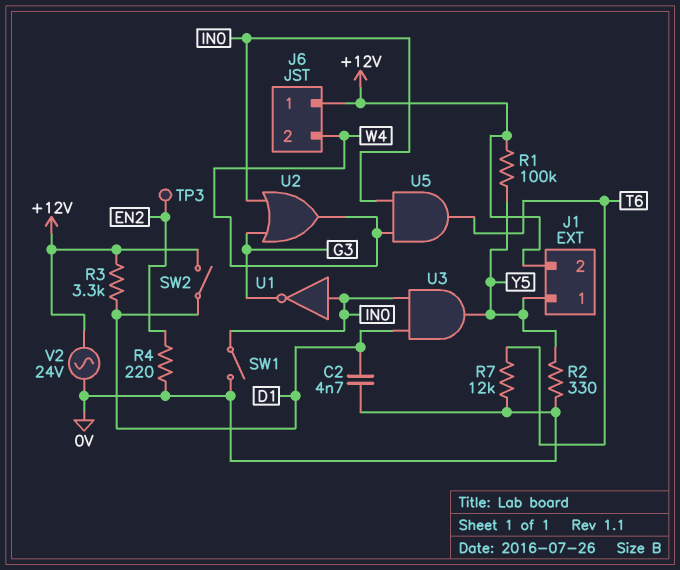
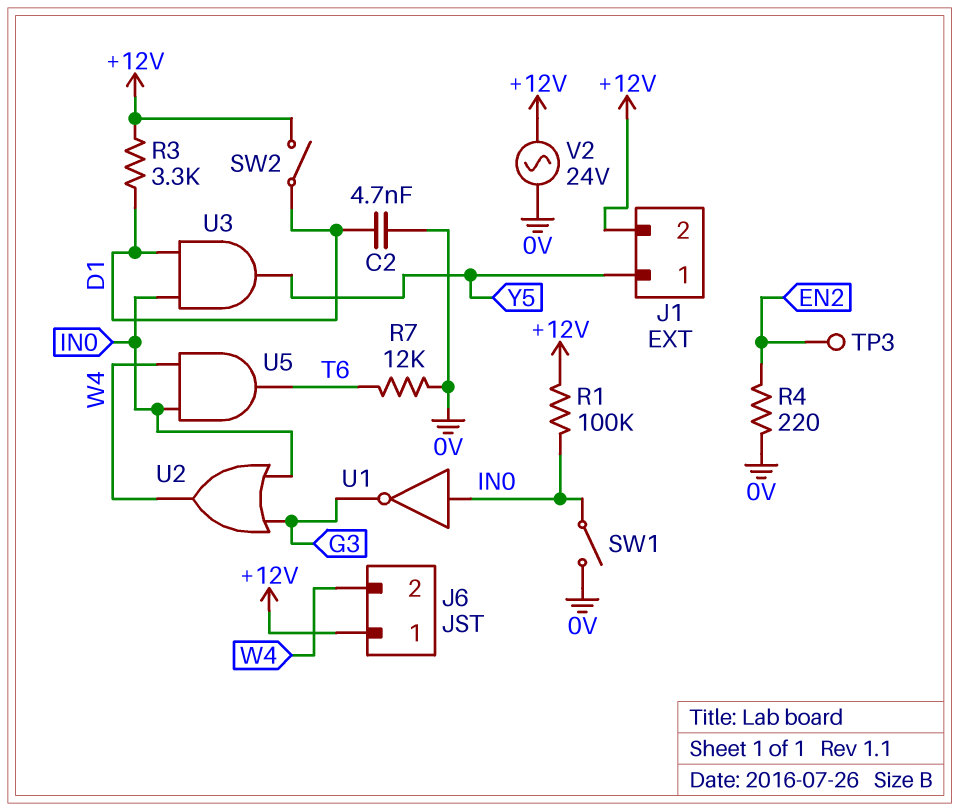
R1: 100k (+12V, Y5) -> 100k (+12V, IN0)
R2: 330 (0V, Y5) -> none

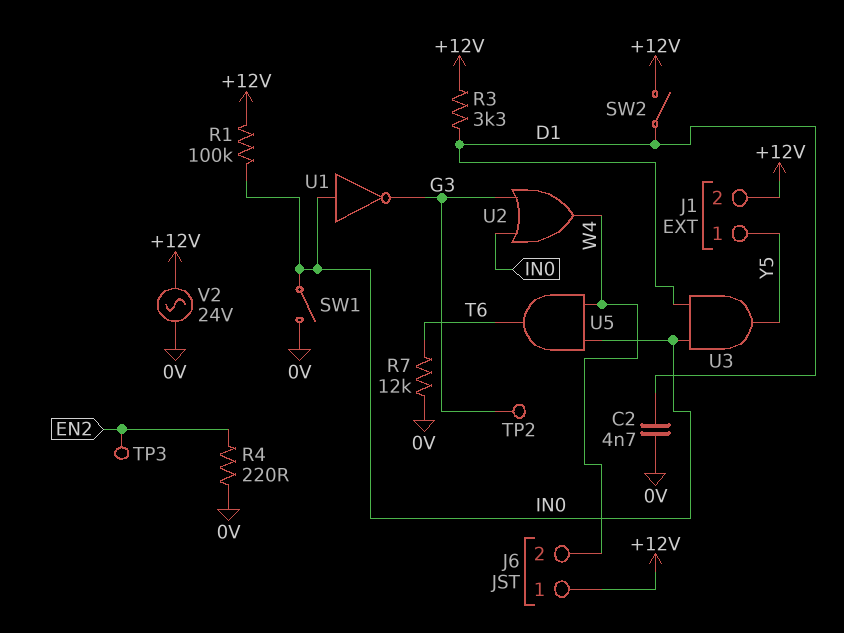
TP2: none -> test point (G3)

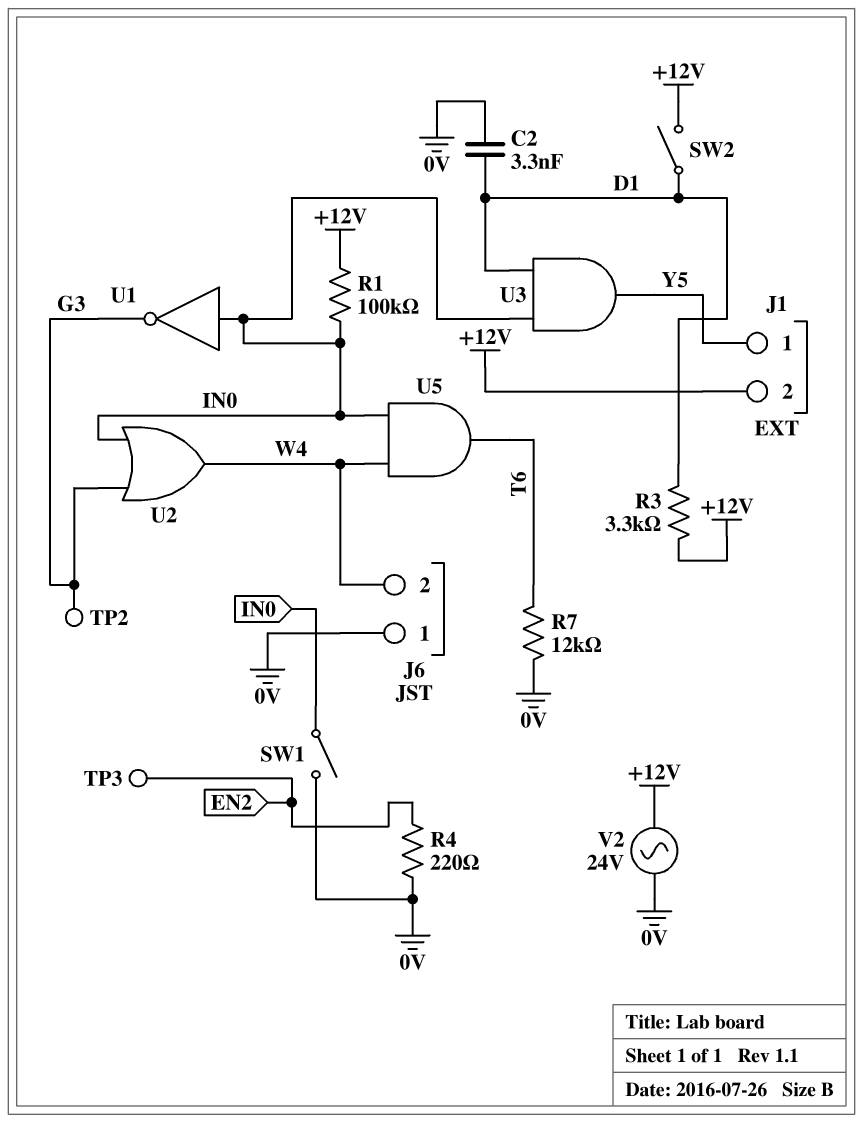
C2: 4.7nF (0V, D1) -> 3.3nF (0V, D1)
J6 pin 1: +12V -> 0V

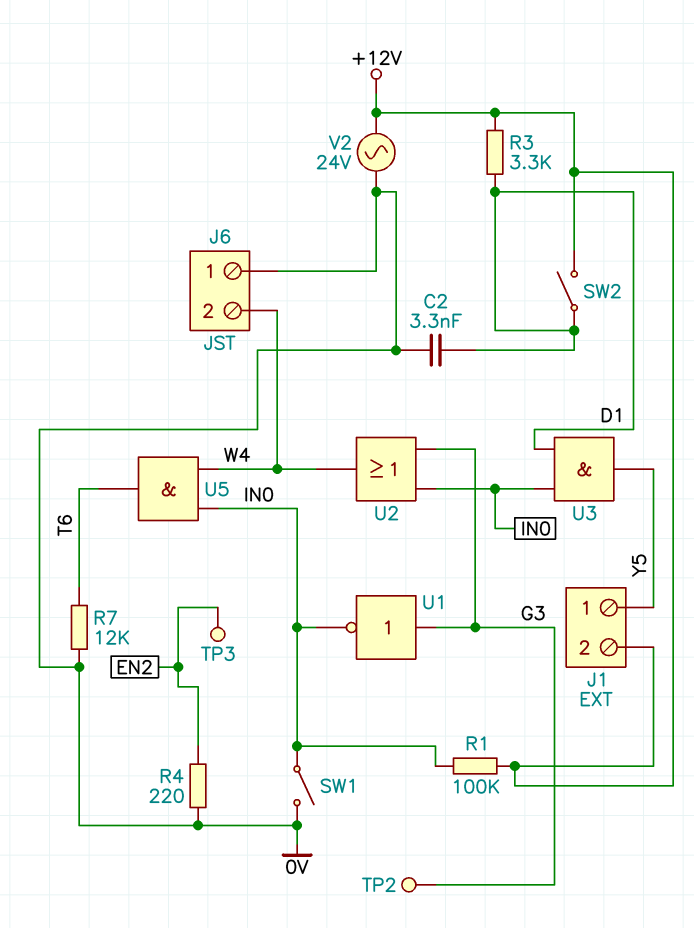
U1: NOT (in IN0, out G3) -> NOT (in G3, out IN0)

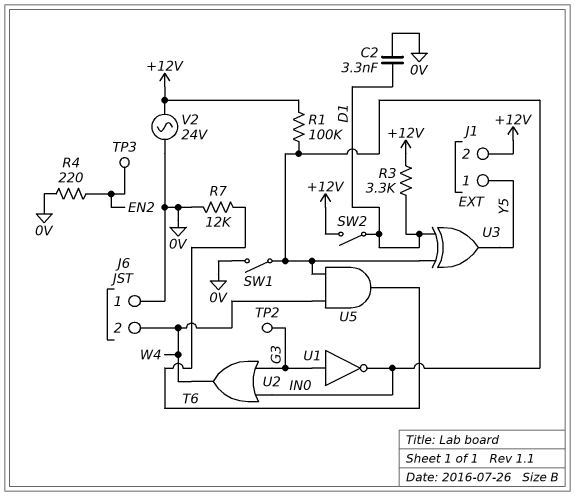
U3: AND (in D1, in IN0, out Y5) -> XOR (in D1, in IN0, out Y5)

